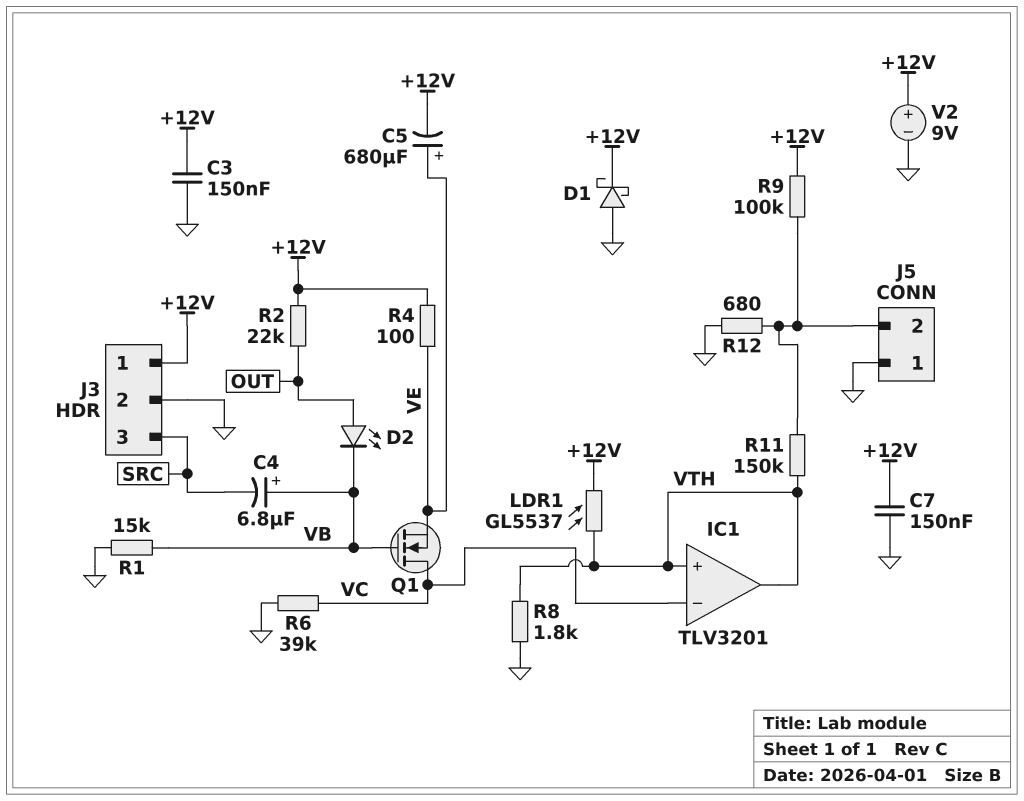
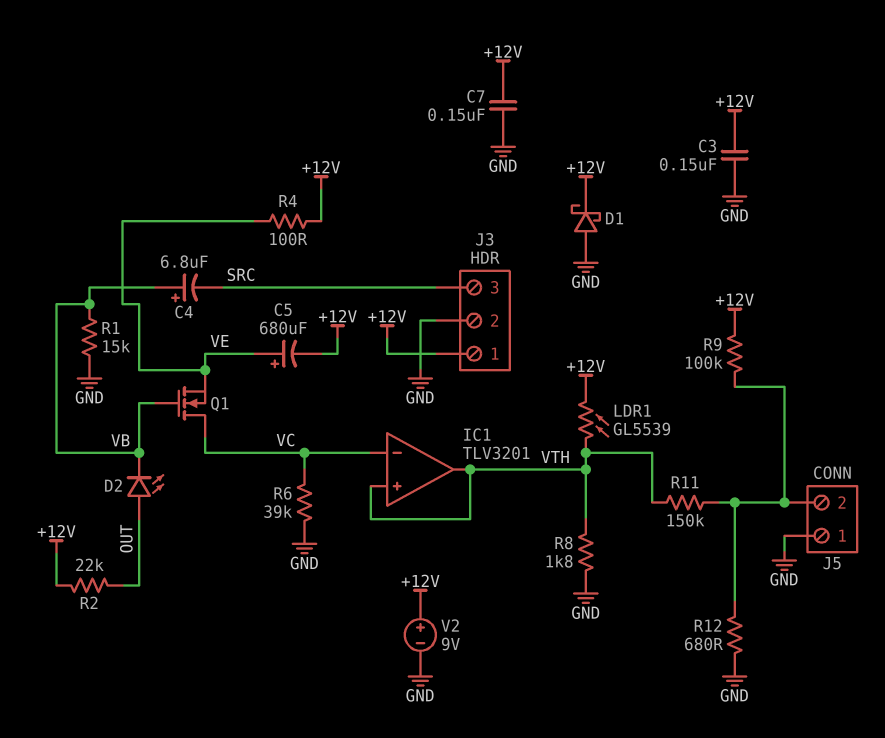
LDR1: GL5537 (+12V, VTH) -> GL5539 (+12V, VTH)

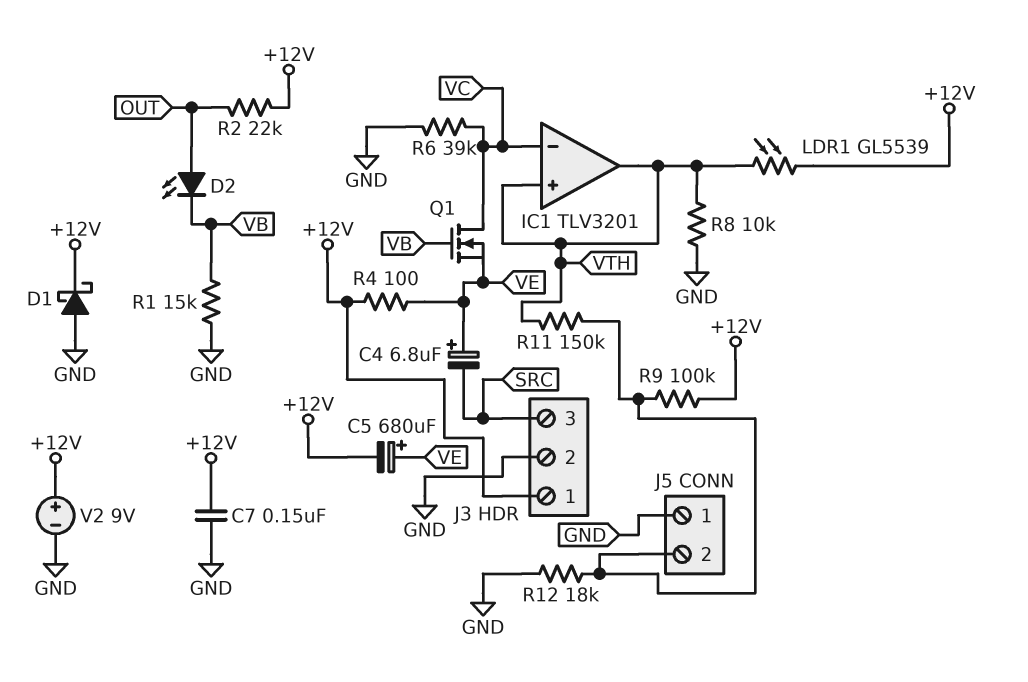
C3: 150nF (+12V, GND) -> none
C4: 6.8uF (plus VB, minus SRC) -> 6.8uF (plus VE, minus SRC)
R8: 1.8k (GND, VTH) -> 10k (GND, VTH)
R12: 680 (GND, J5/2) -> 18k (GND, J5/2)

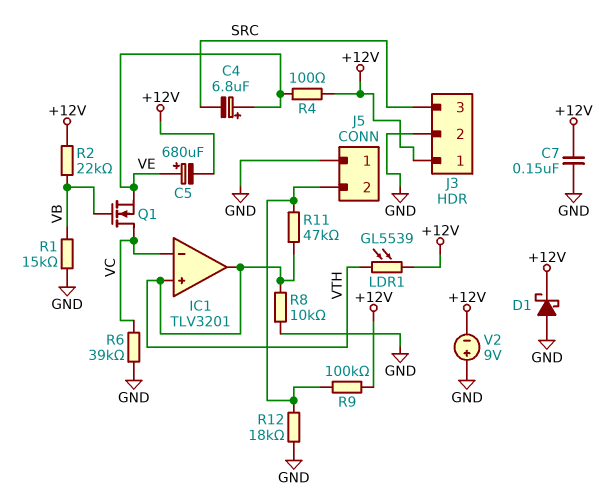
D2: LED (A OUT, K VB) -> none
R2: 22k (+12V, OUT) -> 22k (+12V, VB)
R11: 150k (J5/2, VTH) -> 47k (J5/2, VTH)
V2: 9V (plus +12V, minus GND) -> 9V (plus GND, minus +12V)

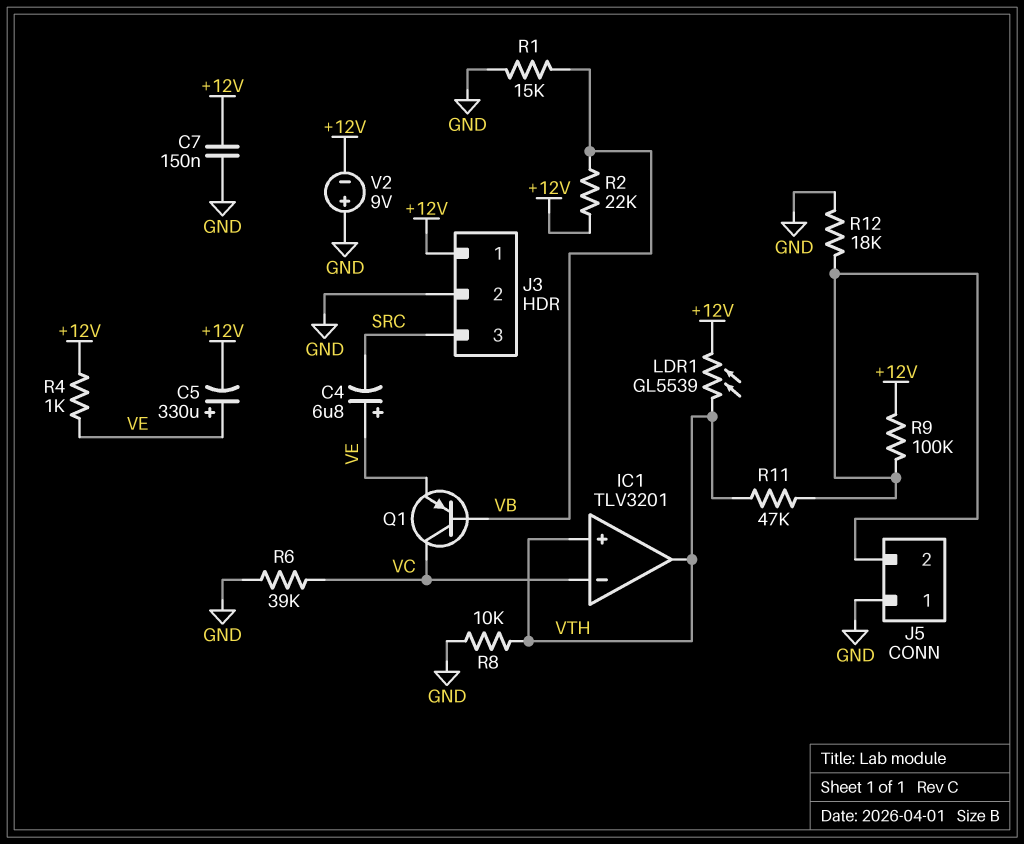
C5: 680uF (plus VE, minus +12V) -> 330uF (plus VE, minus +12V)
D1: schottky (A GND, K +12V) -> none
Q1: NMOS (G VB, D VC, S VE) -> PNP (B VB, C VC, E VE)
R4: 100 (+12V, VE) -> 1k (+12V, VE)

